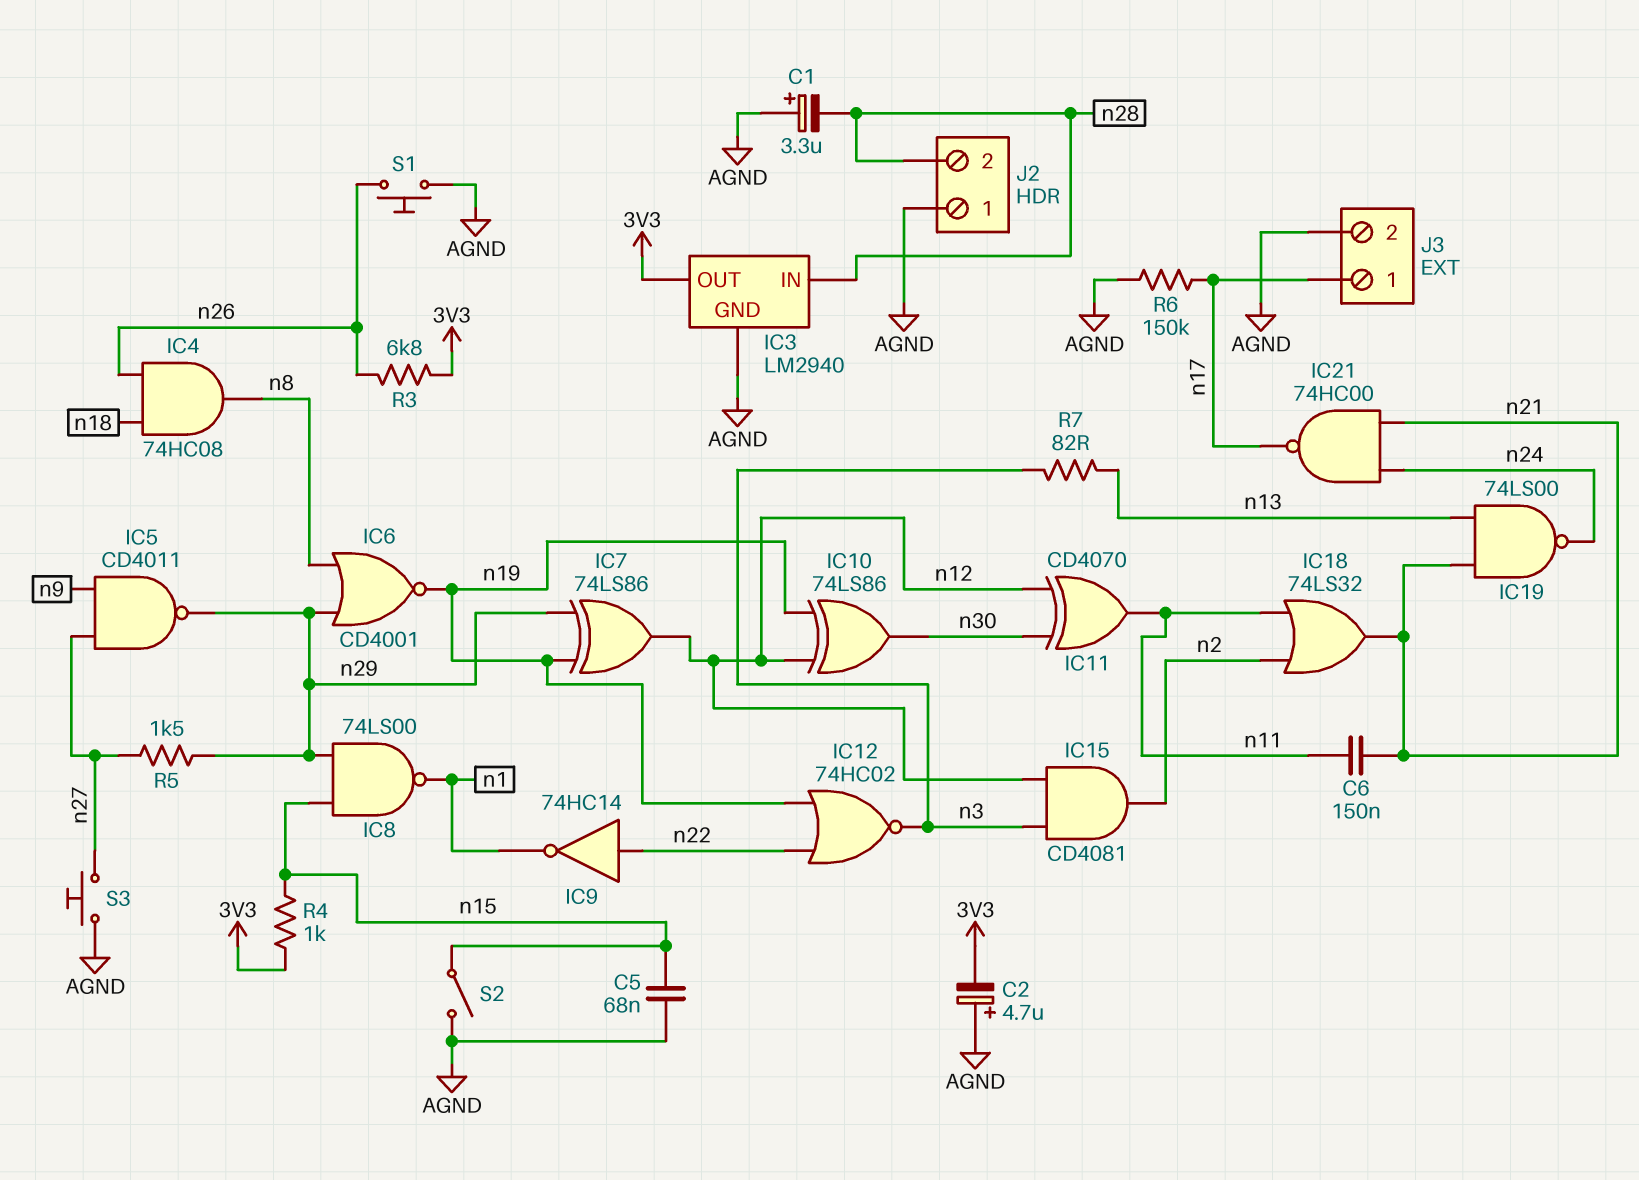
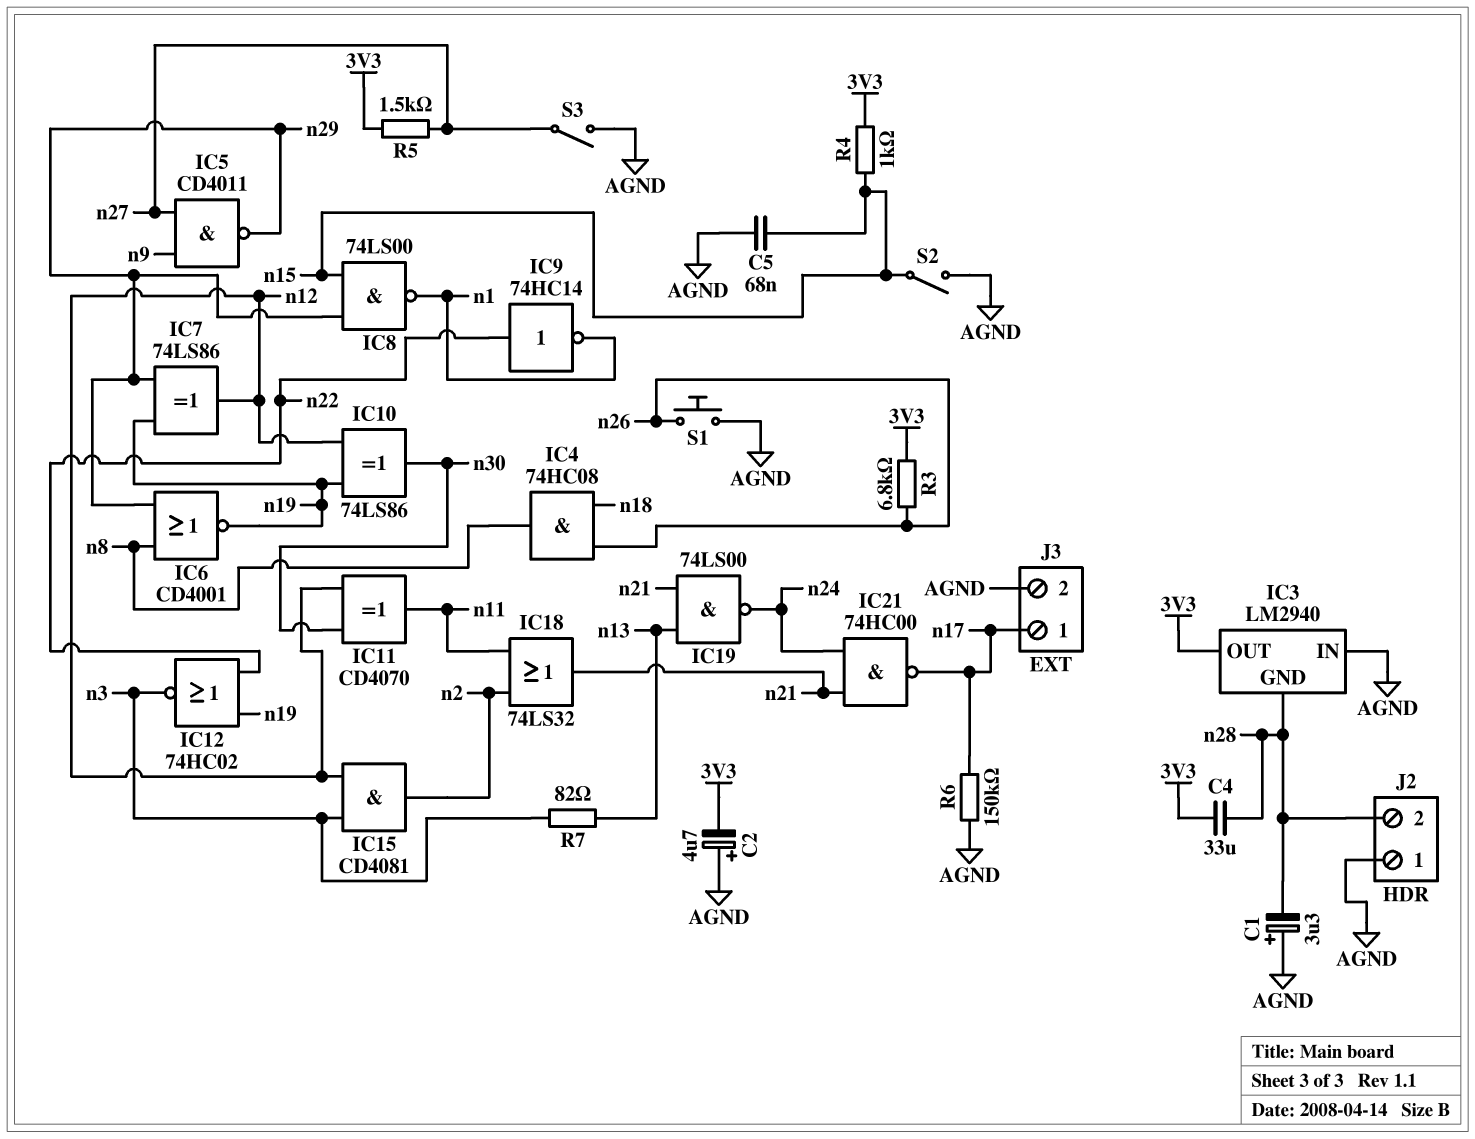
C4: none -> 33uF (3V3, n28)
C6: 150nF (n11, n21) -> none
IC3 pin GND: AGND -> n28
IC3 pin IN: n28 -> AGND
R5: 1.5k (n27, n29) -> 1.5k (3V3, n27)
S3: button (AGND, n27) -> switch (AGND, n27)

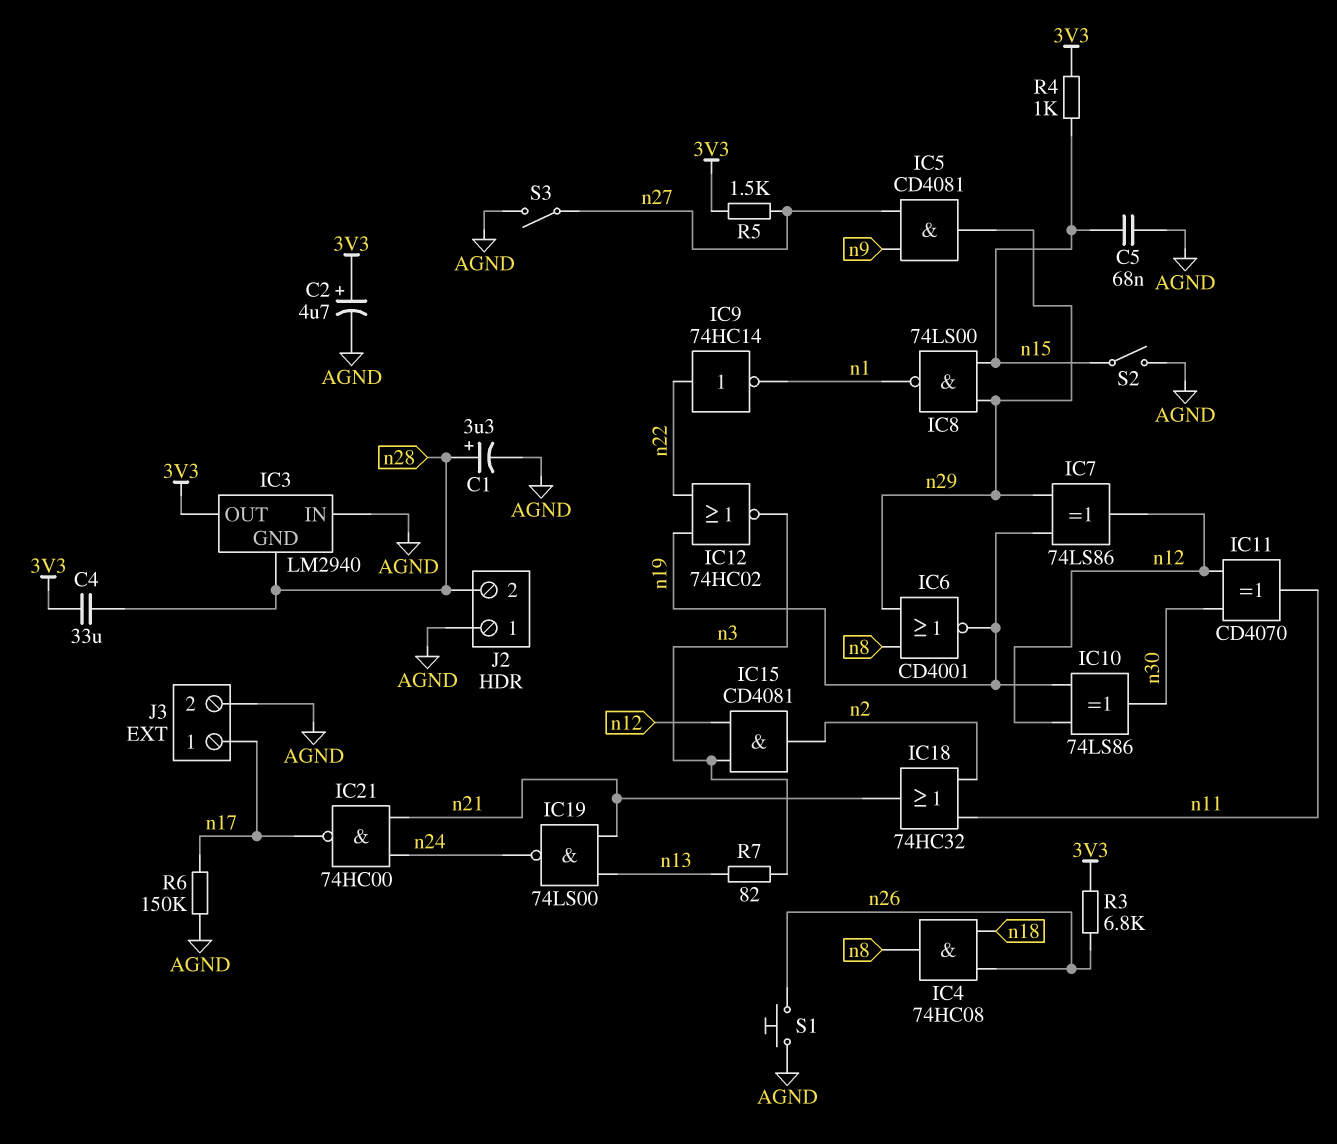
C1: 3.3uF (plus AGND, minus n28) -> 3.3uF (plus n28, minus AGND)
C2: 4.7uF (plus AGND, minus 3V3) -> 4.7uF (plus 3V3, minus AGND)
IC5: NAND CD4011 (in n9, in n27, out n29) -> AND CD4081 (in n9, in n27, out n29)
IC18: OR 74LS32 (in n2, in n11, out n21) -> OR 74HC32 (in n2, in n11, out n21)

